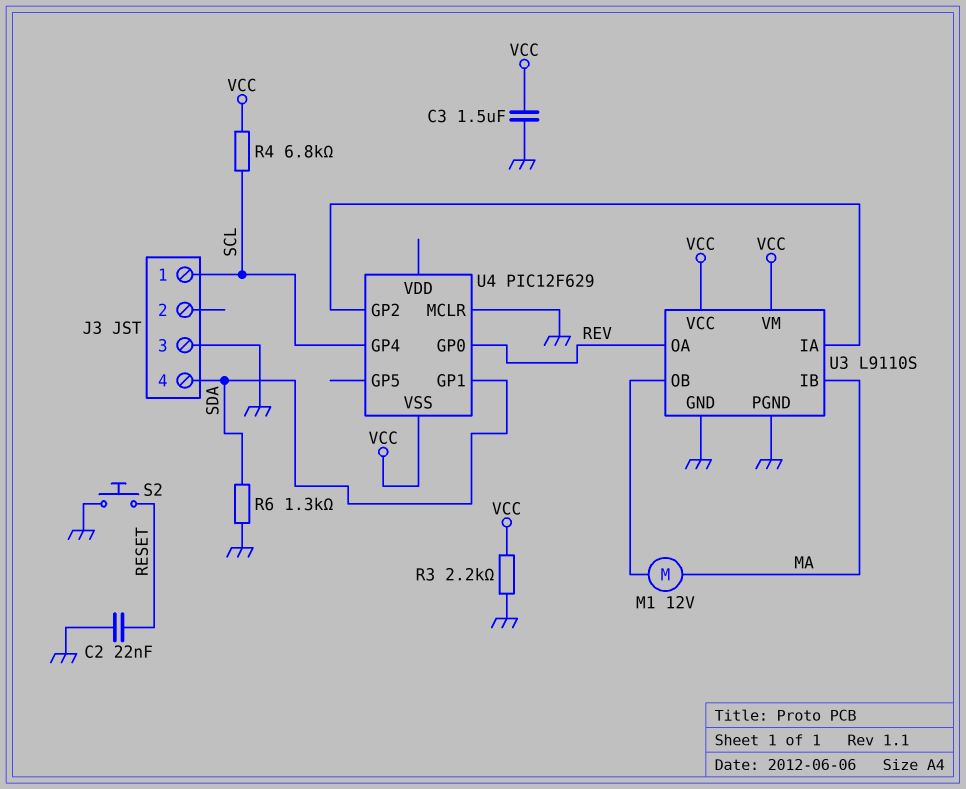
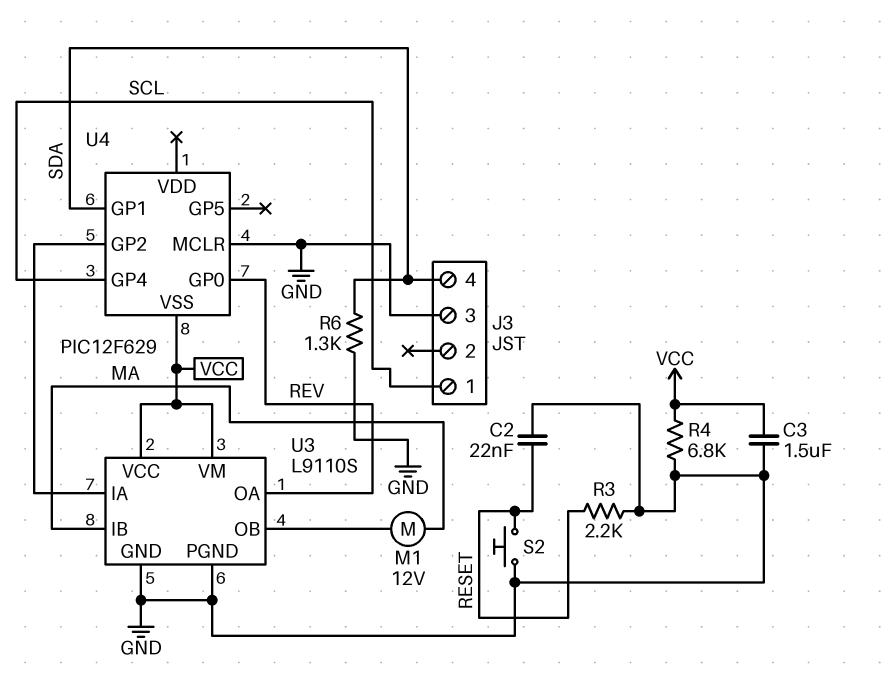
R3: 2.2k (GND, VCC) -> 2.2k (GND, RESET)
R4: 6.8k (SCL, VCC) -> 6.8k (GND, VCC)

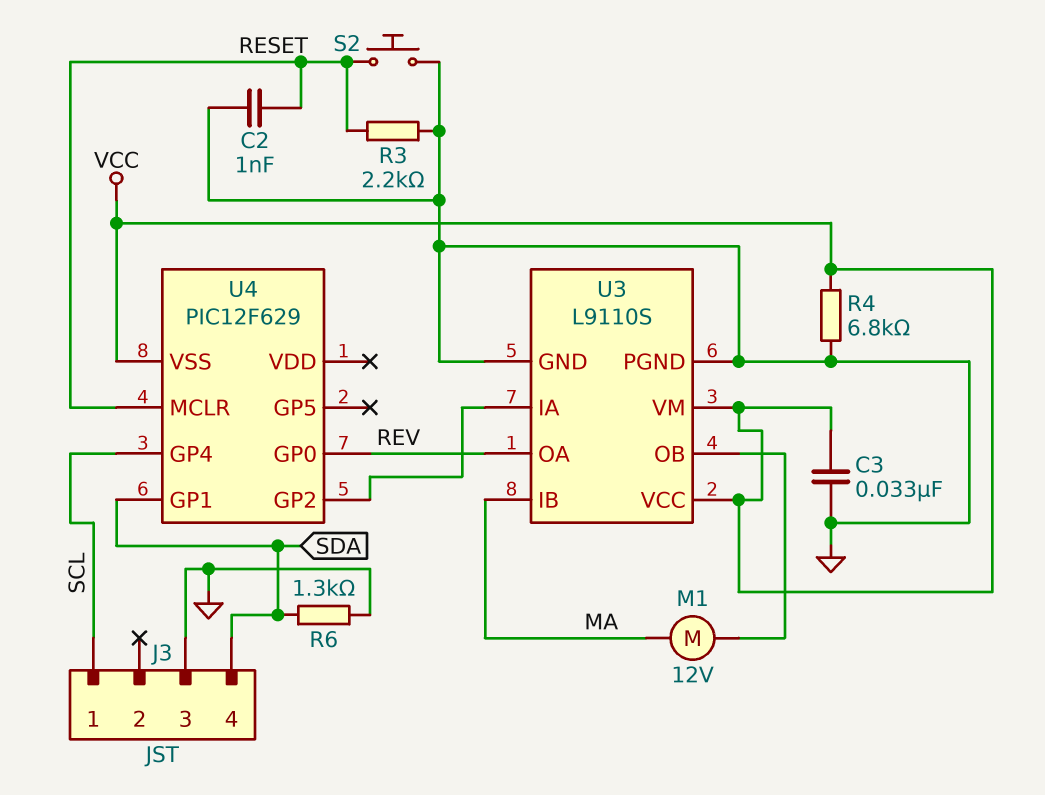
C2: 22nF (GND, RESET) -> 1nF (GND, RESET)
C3: 1.5uF (GND, VCC) -> 33nF (GND, VCC)
U4 pin MCLR: GND -> RESET

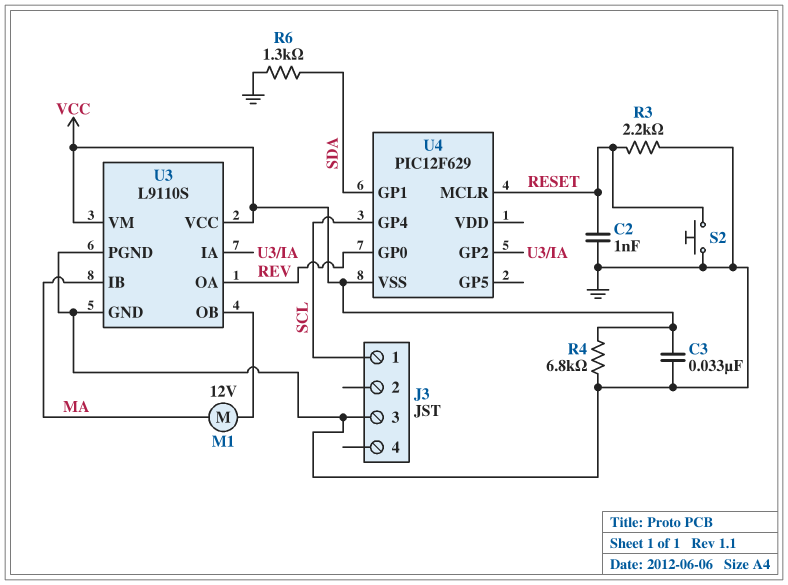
J3 pin 4: SDA -> none

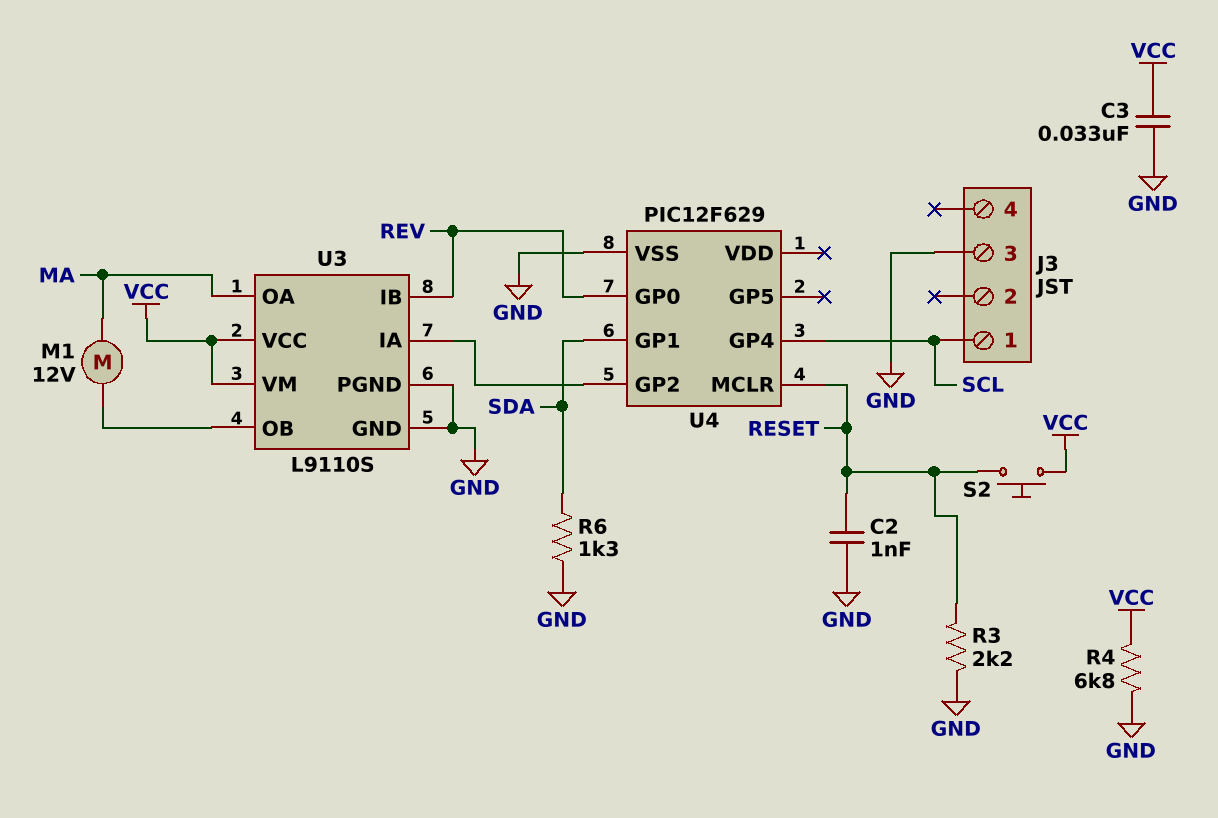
S2: button (GND, RESET) -> button (RESET, VCC)
U3 pin IB: MA -> REV
U3 pin OA: REV -> MA
U4 pin VSS: VCC -> GND

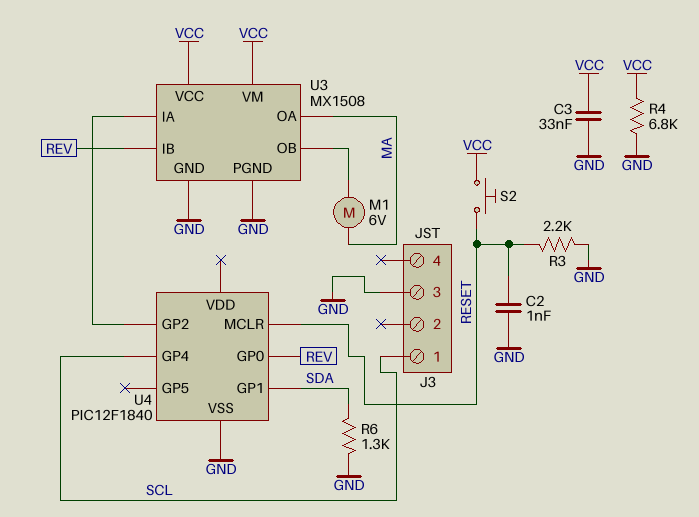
M1: motor 12V (MA, U3/OB) -> motor 6V (MA, U3/OB)
U3: L9110S -> MX1508
U4: PIC12F629 -> PIC12F1840

